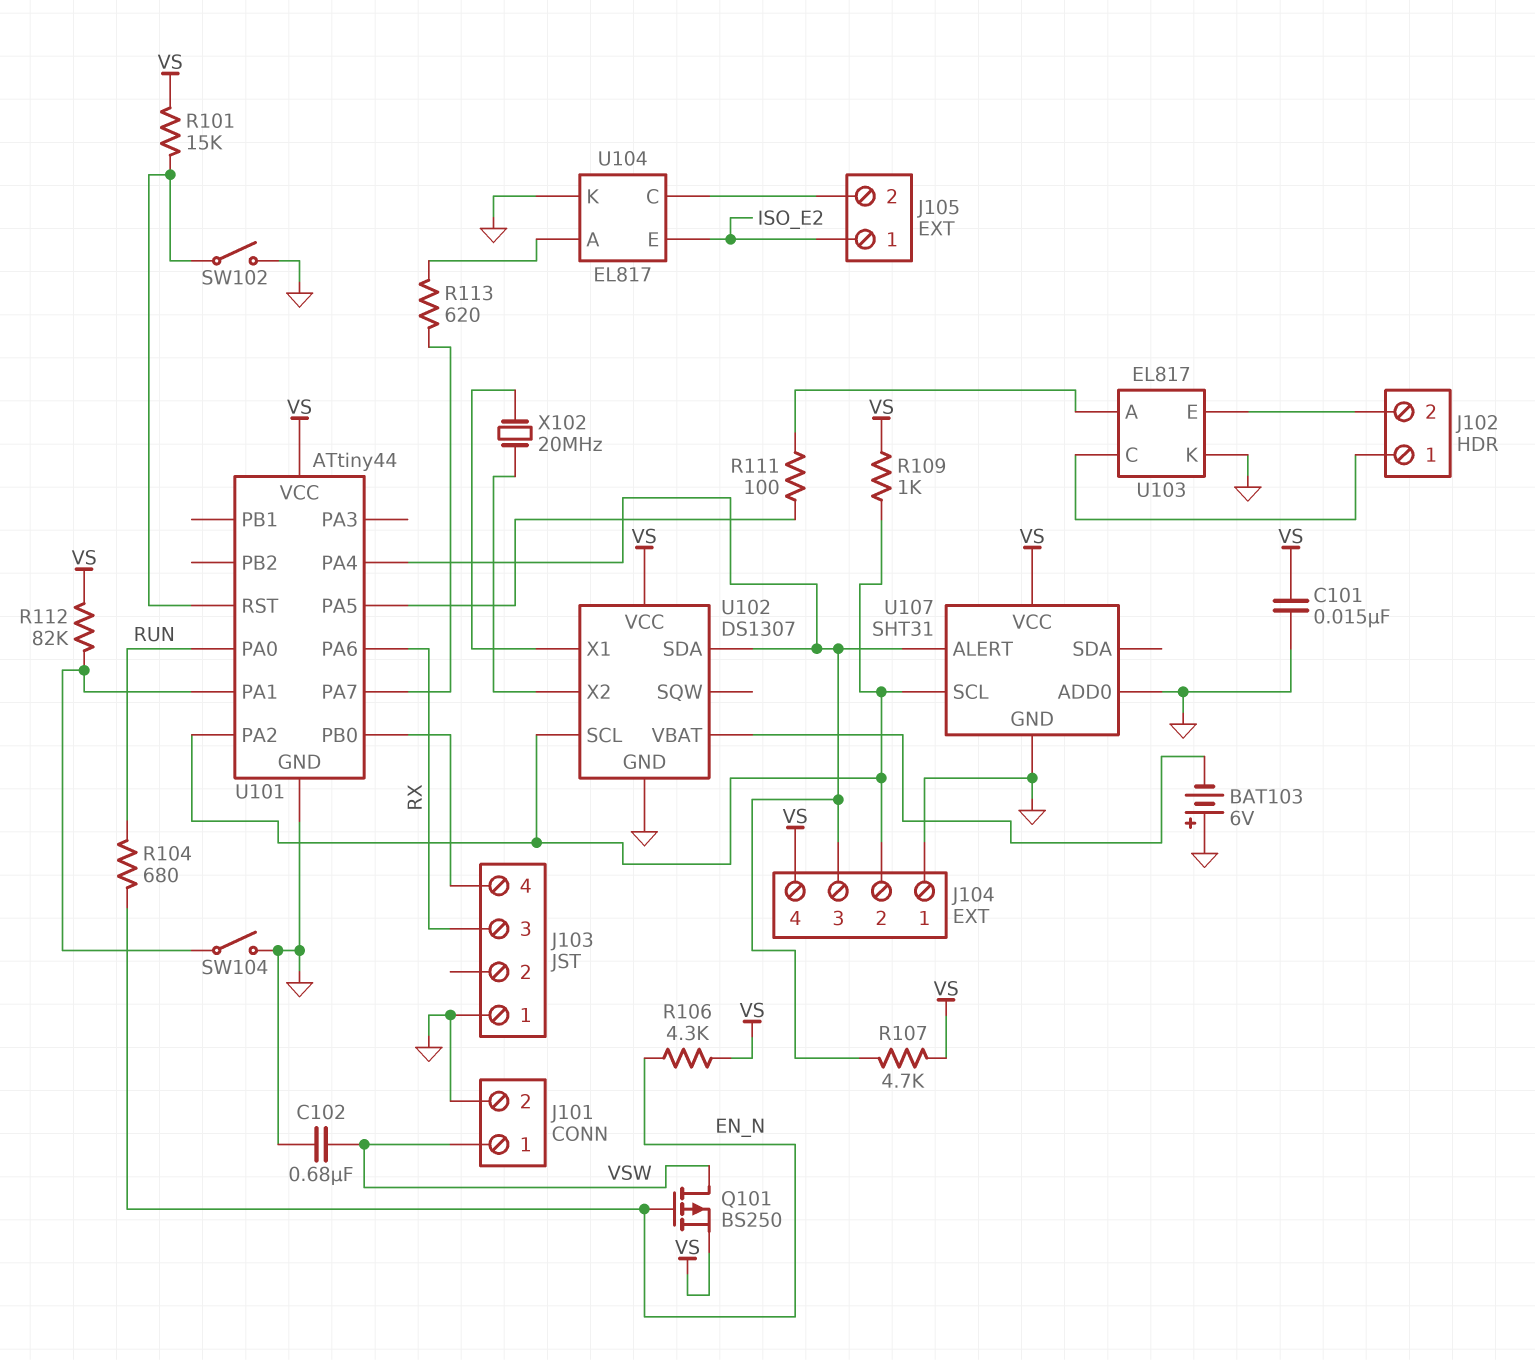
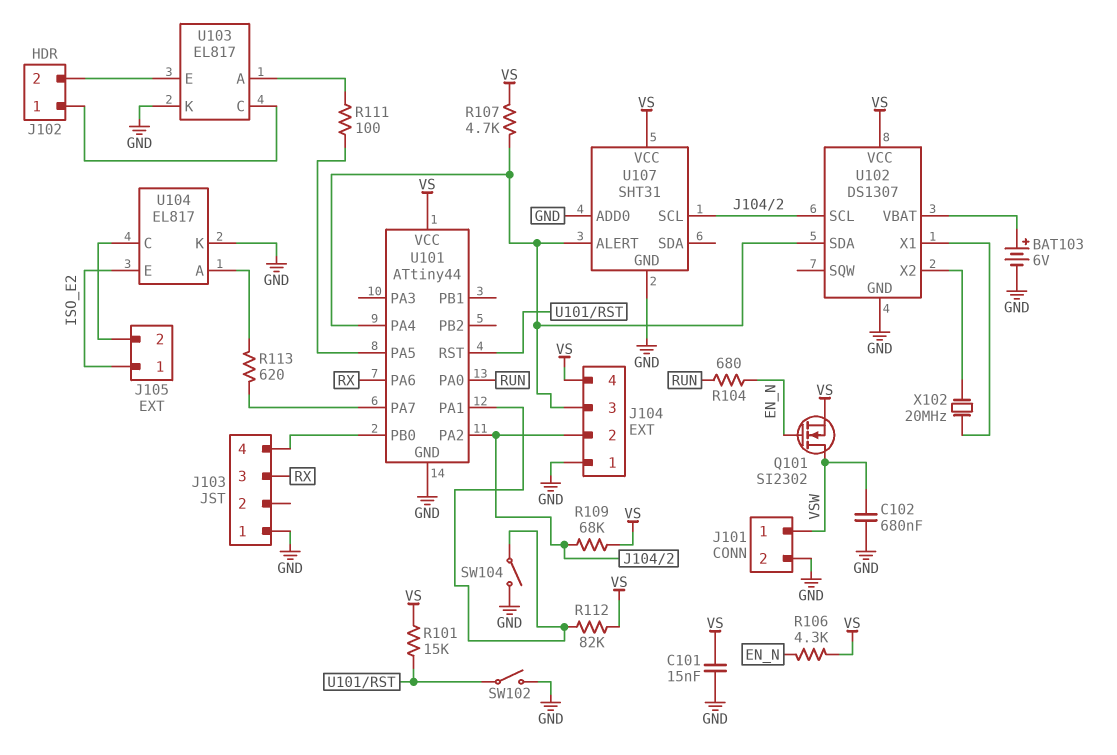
BAT103: 6V (plus GND, minus U102/VBAT) -> 6V (plus U102/VBAT, minus GND)
Q101: PMOS BS250 (G EN_N, D VSW, S VS) -> NMOS SI2302 (G EN_N, D VSW, S VS)
R109: 1k (J104/2, VS) -> 68k (J104/2, VS)

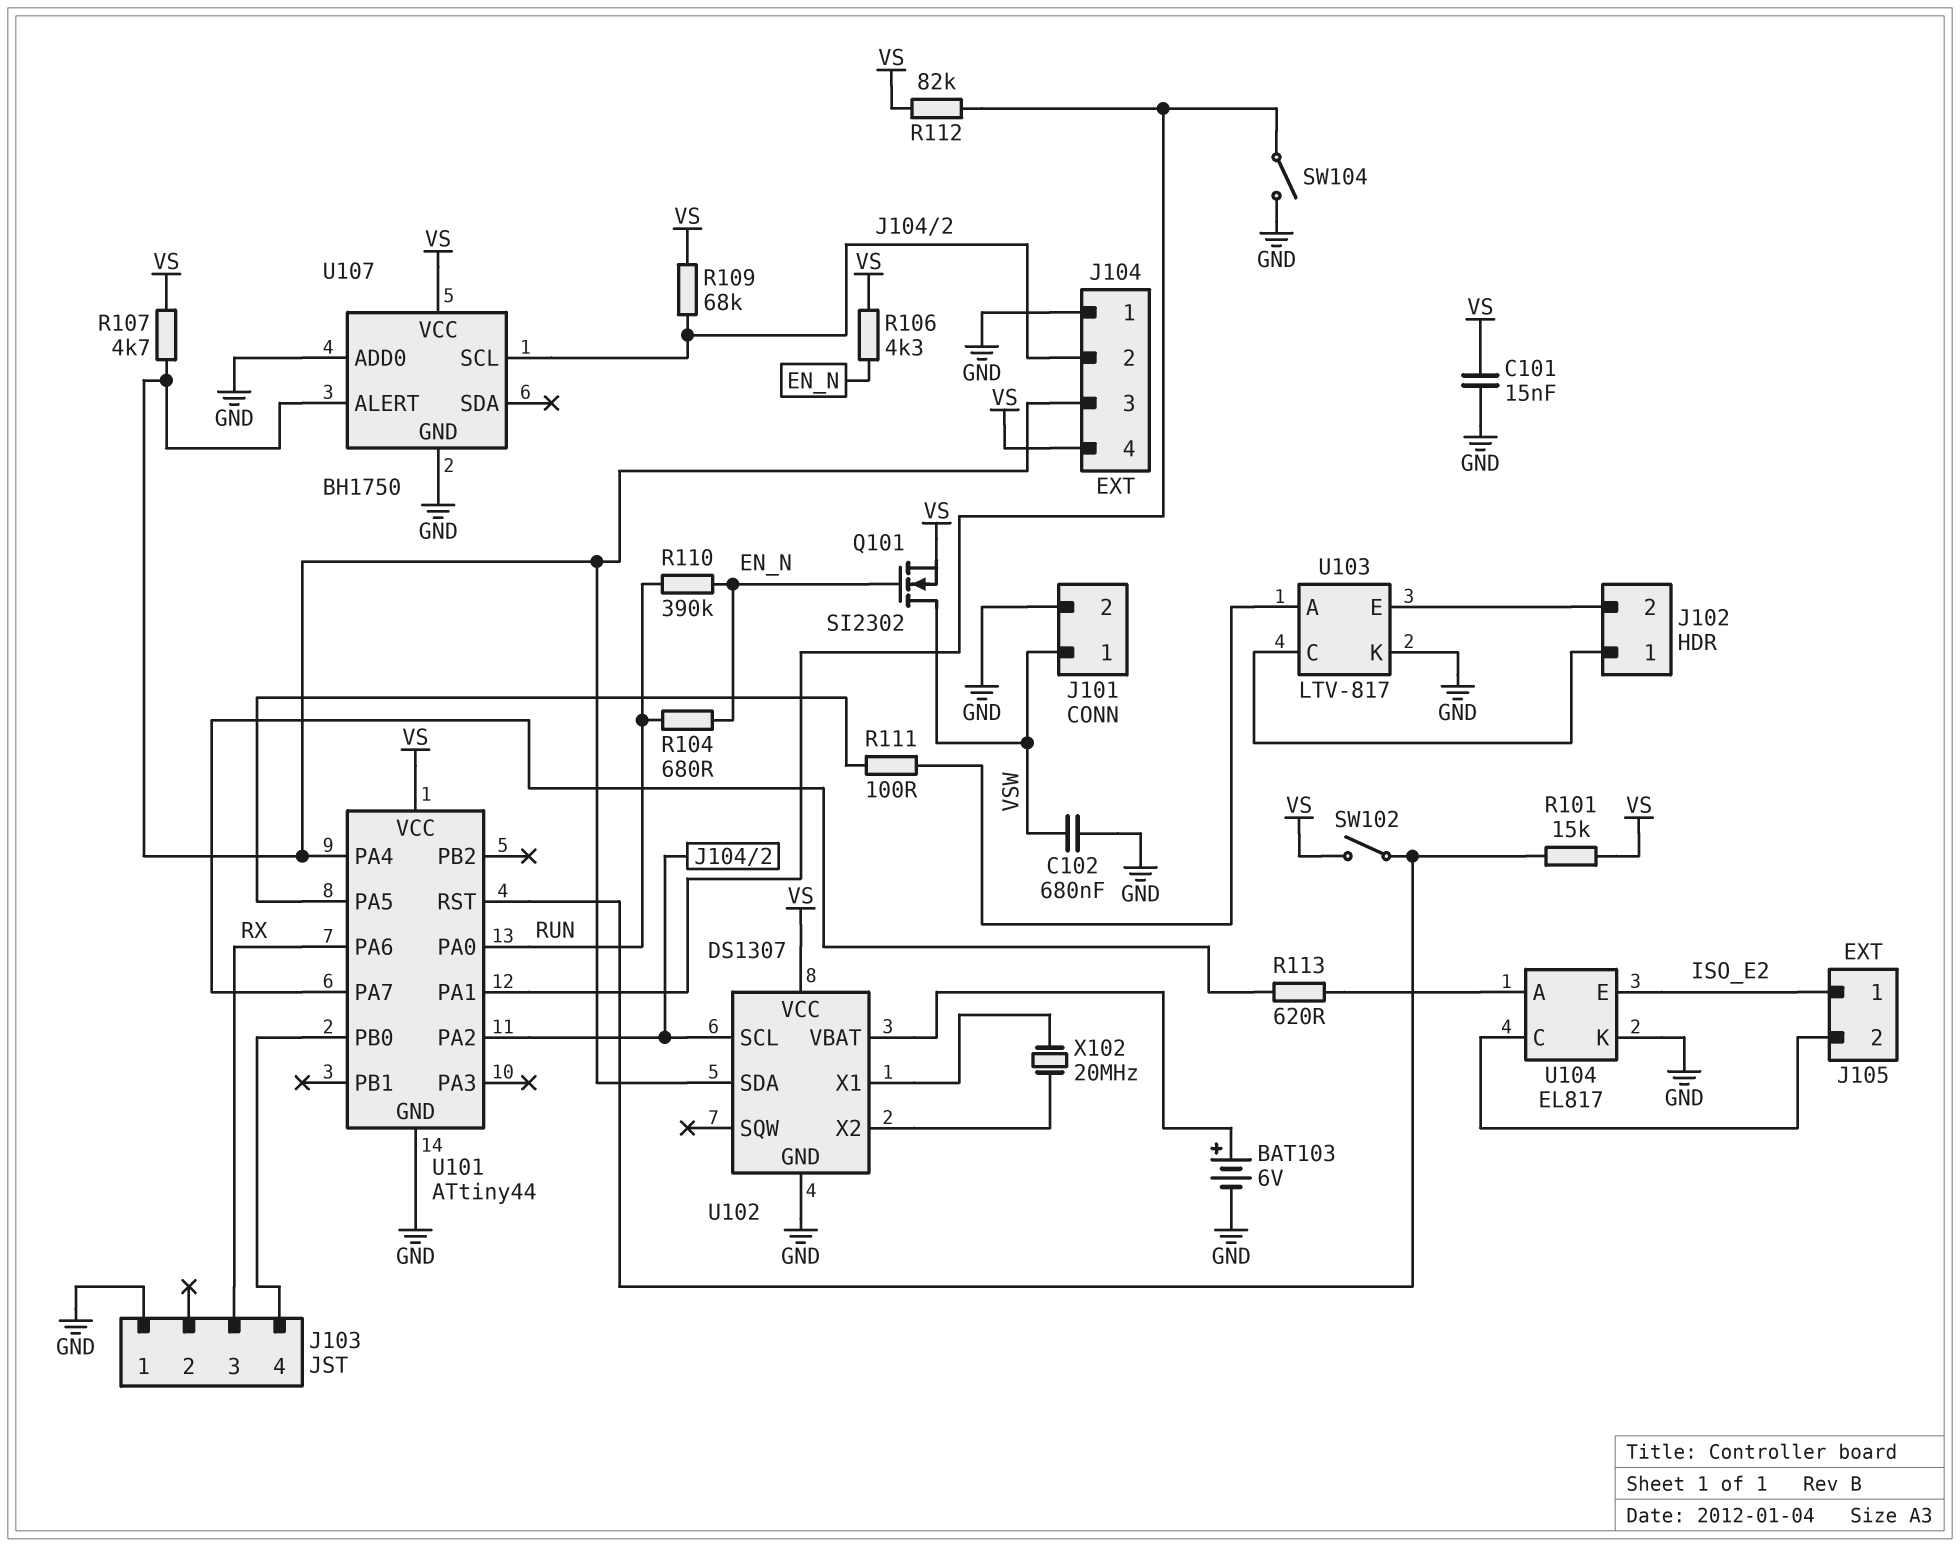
R110: none -> 390k (EN_N, RUN)
SW102: switch (GND, U101/RST) -> switch (U101/RST, VS)
U103: EL817 -> LTV-817
U107: SHT31 -> BH1750

